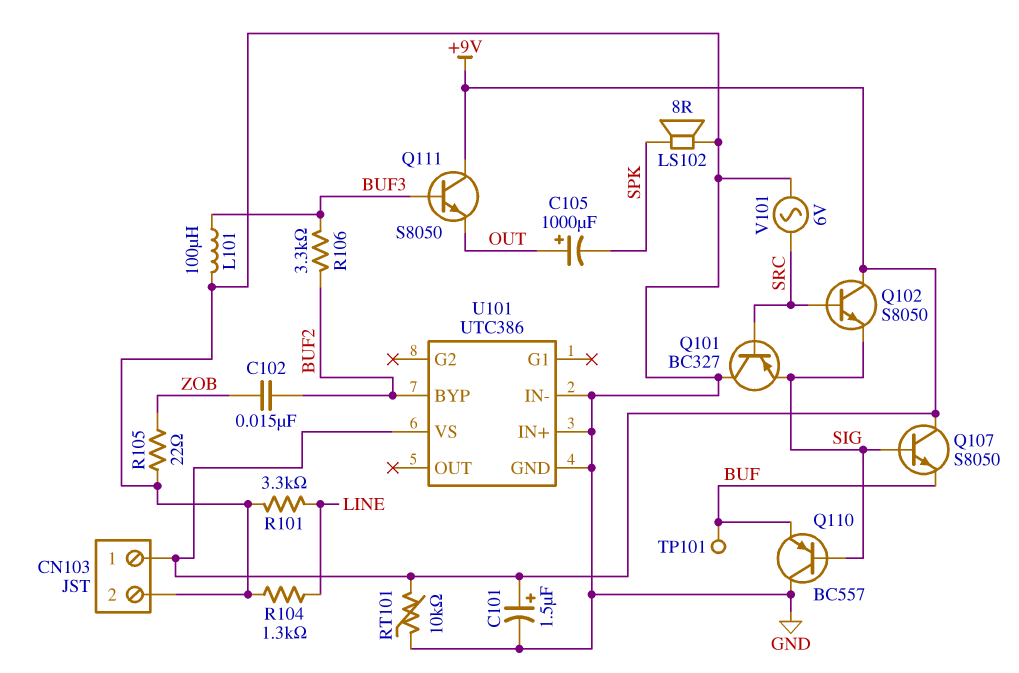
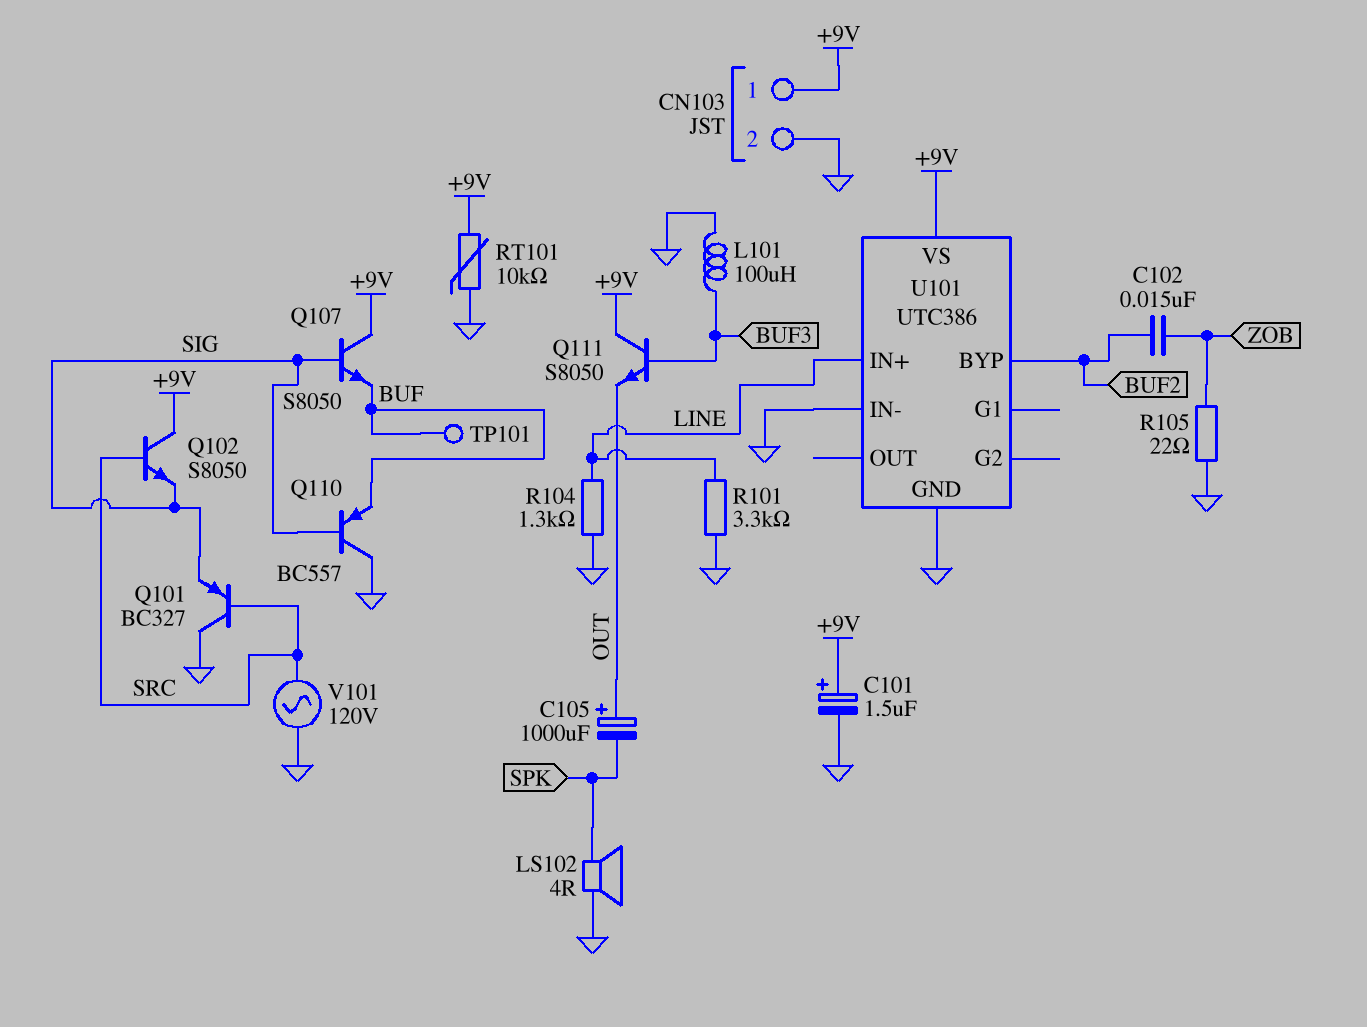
LS102: speaker 8R (GND, SPK) -> speaker 4R (GND, SPK)
R106: 3.3k (BUF2, BUF3) -> none
U101 pin IN+: GND -> LINE
V101: AC 6V (GND, SRC) -> AC 120V (GND, SRC)

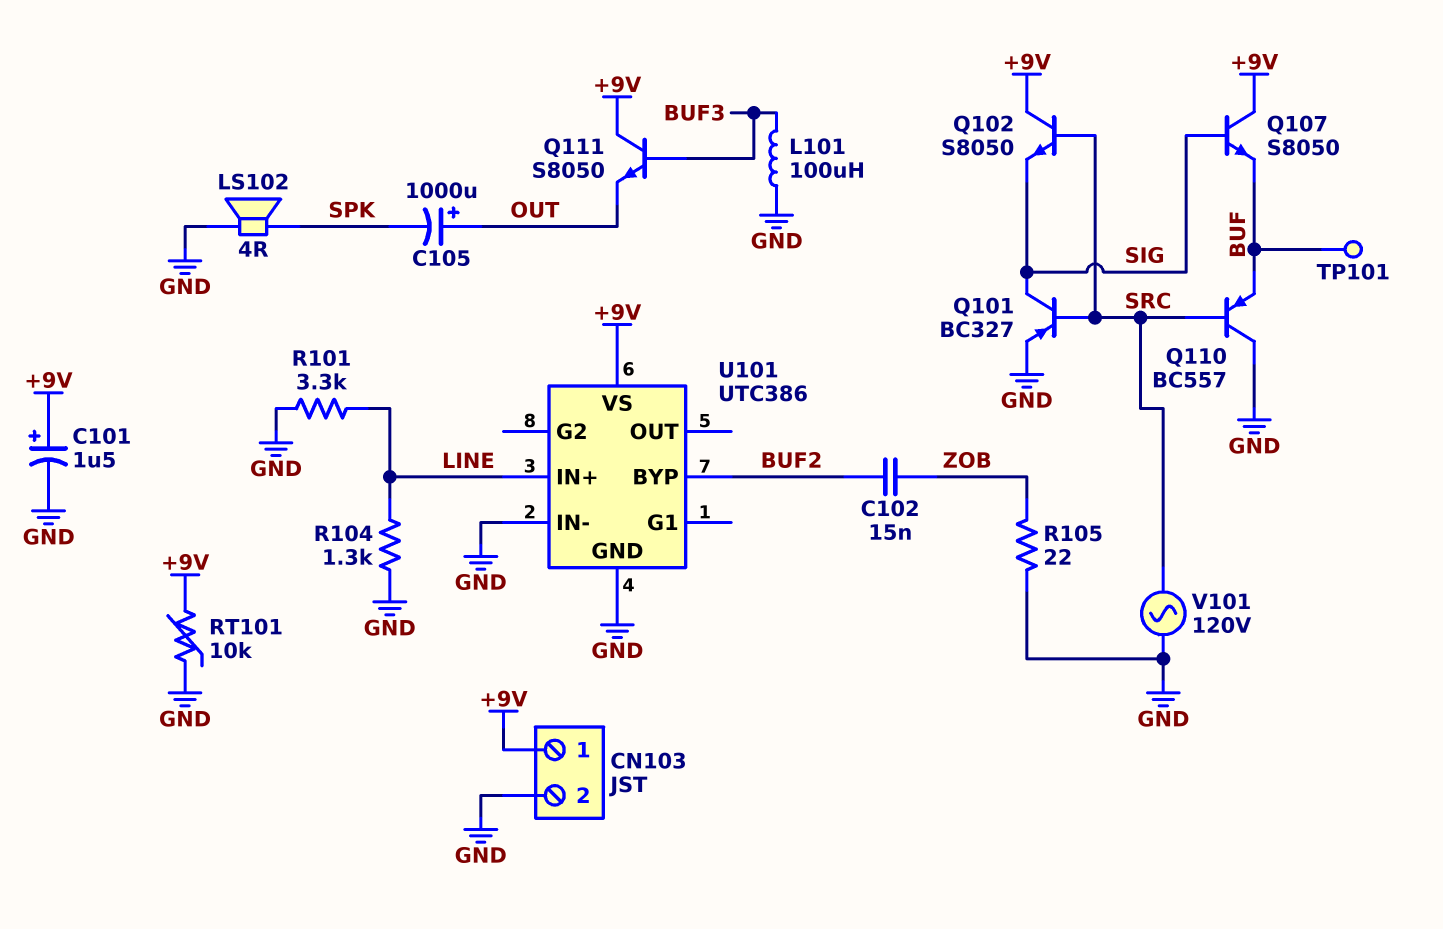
Q101: PNP BC327 (B SRC, C GND, E SIG) -> PNP BC327 (B SRC, C SIG, E GND)
Q110: PNP BC557 (B SIG, C GND, E BUF) -> PNP BC557 (B SRC, C GND, E BUF)

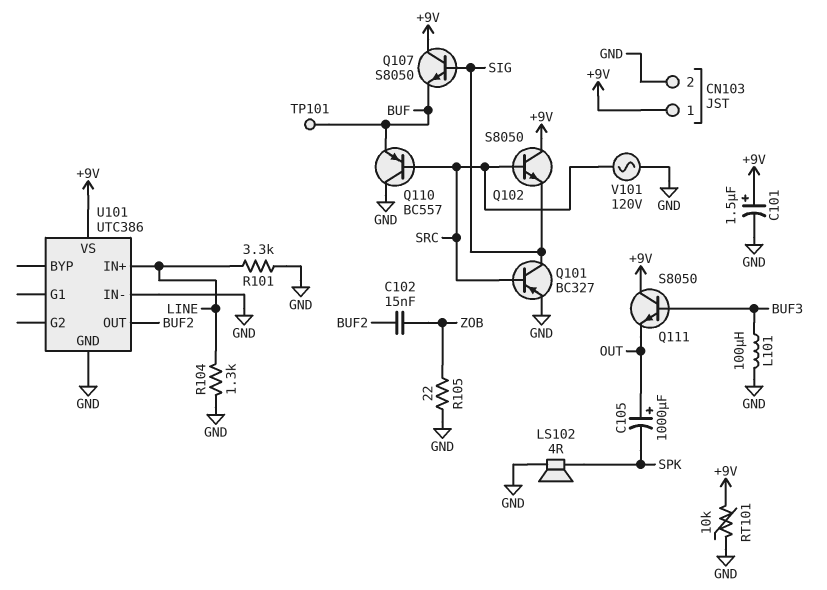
U101 pin BYP: BUF2 -> none
U101 pin OUT: none -> BUF2

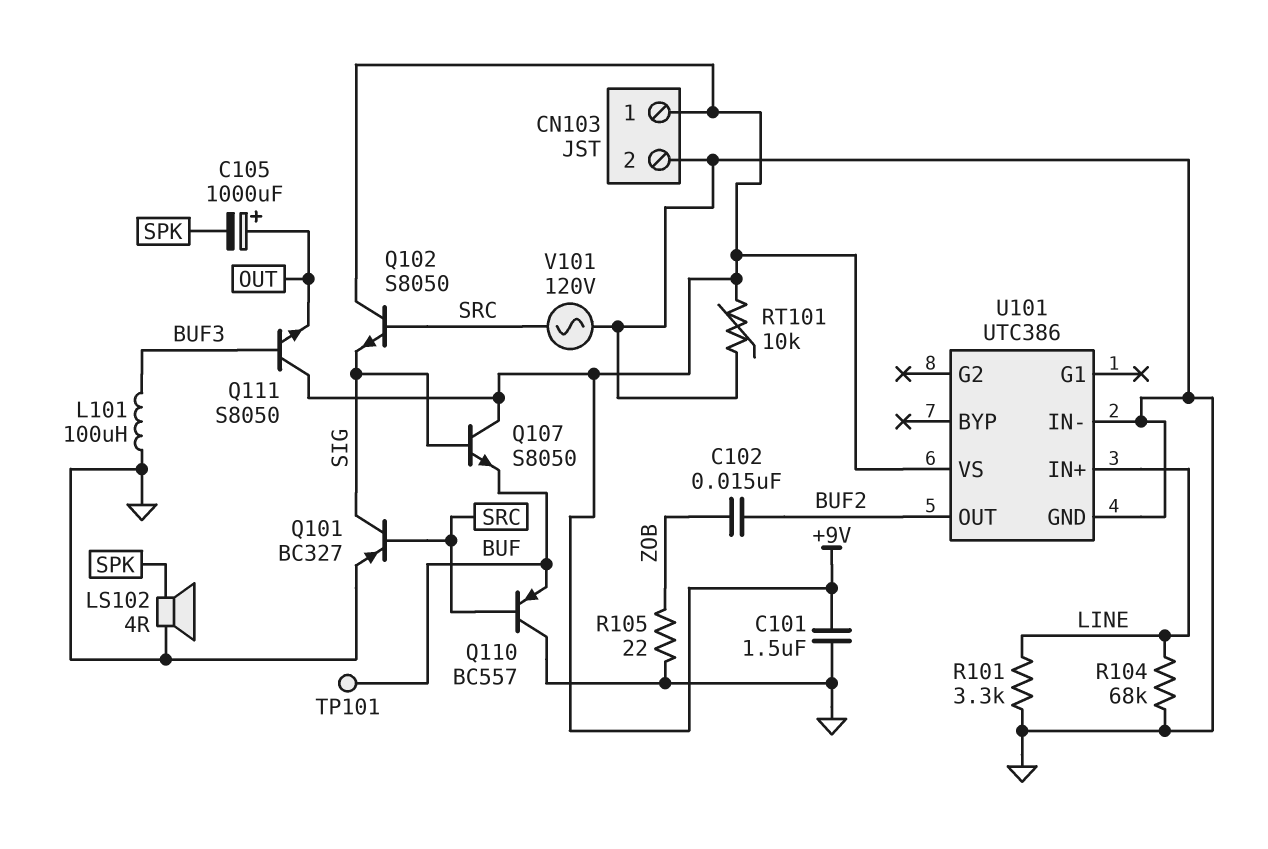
C101: 1.5uF (plus +9V, minus GND) -> 1.5uF (+9V, GND)
R104: 1.3k (GND, LINE) -> 68k (GND, LINE)

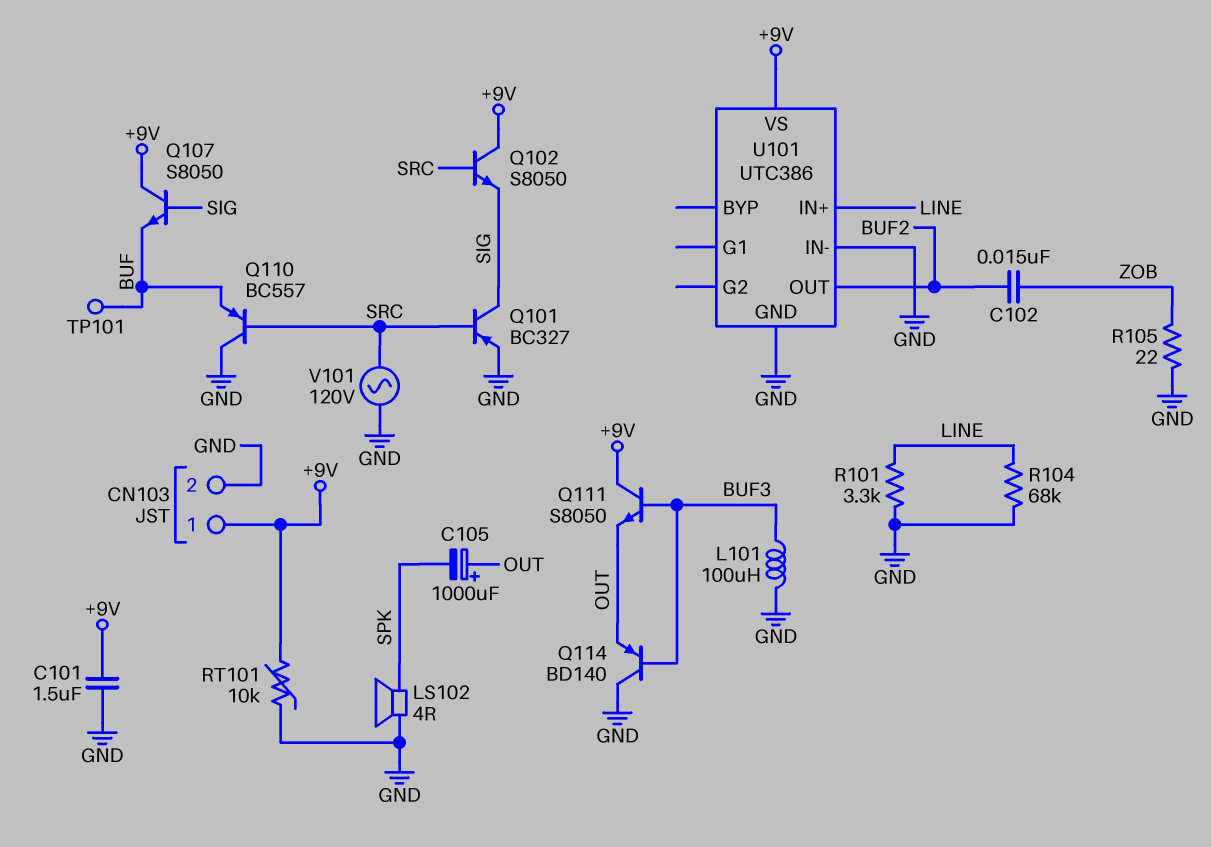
Q114: none -> PNP BD140 (B BUF3, C GND, E OUT)

